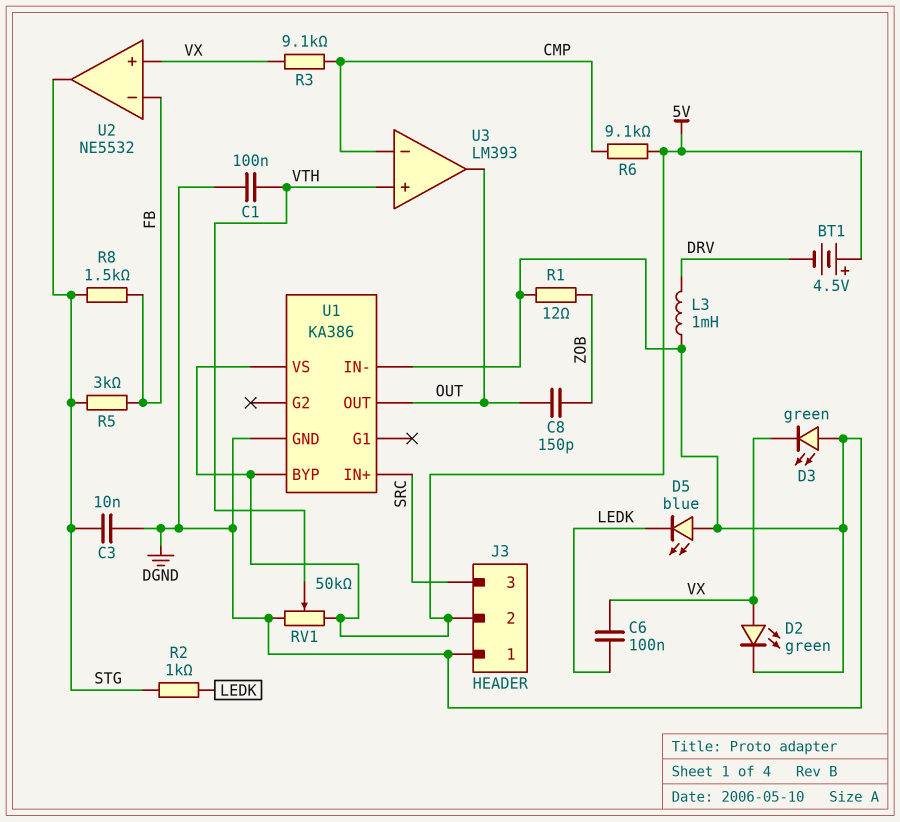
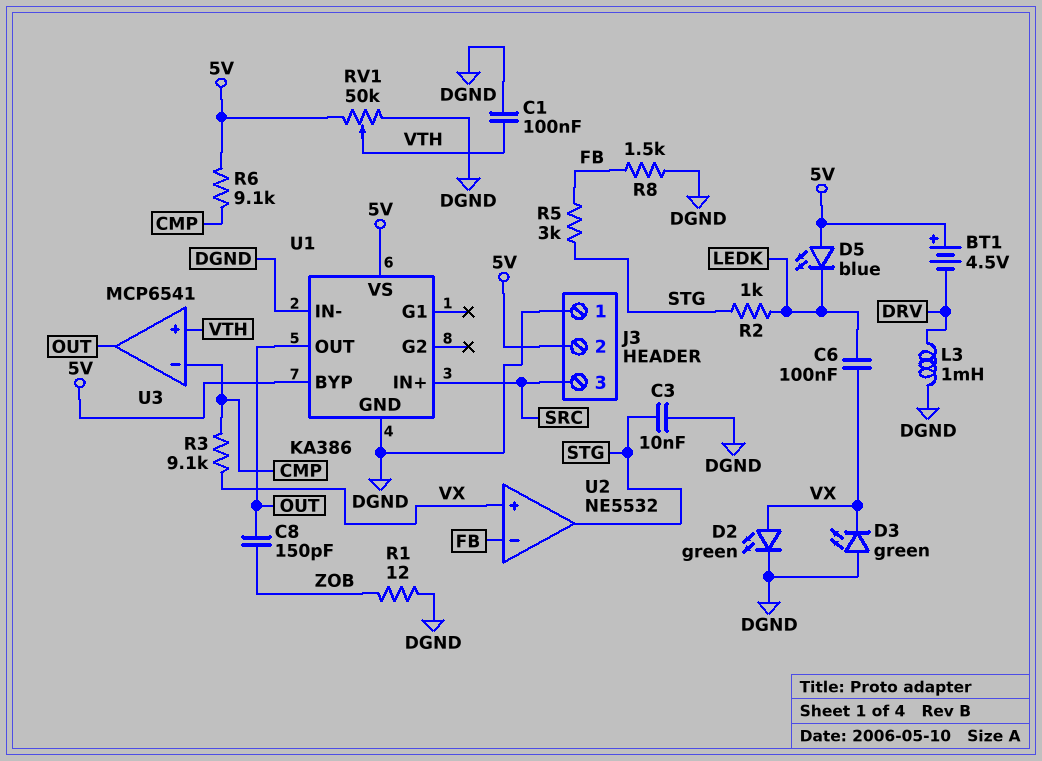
D5: LED blue (A DGND, K LEDK) -> LED blue (A 5V, K LEDK)
R8: 1.5k (FB, STG) -> 1.5k (DGND, FB)
U3: LM393 -> MCP6541

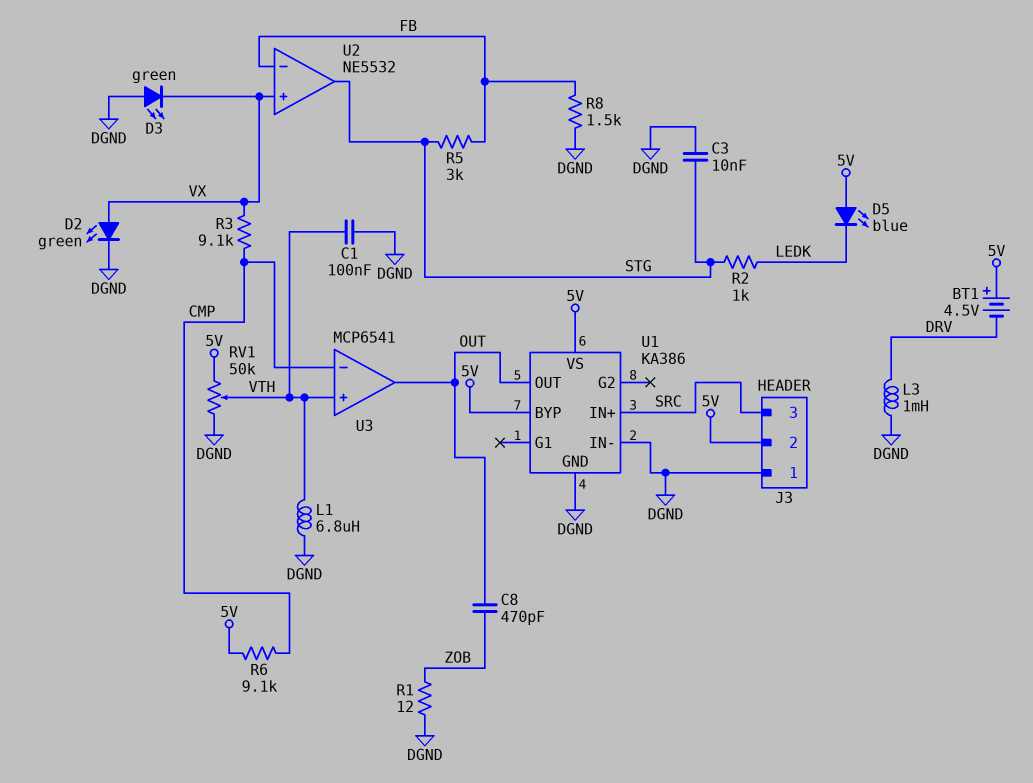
C6: 100nF (LEDK, VX) -> none
C8: 150pF (OUT, ZOB) -> 470pF (OUT, ZOB)
L1: none -> 6.8uH (DGND, VTH)

